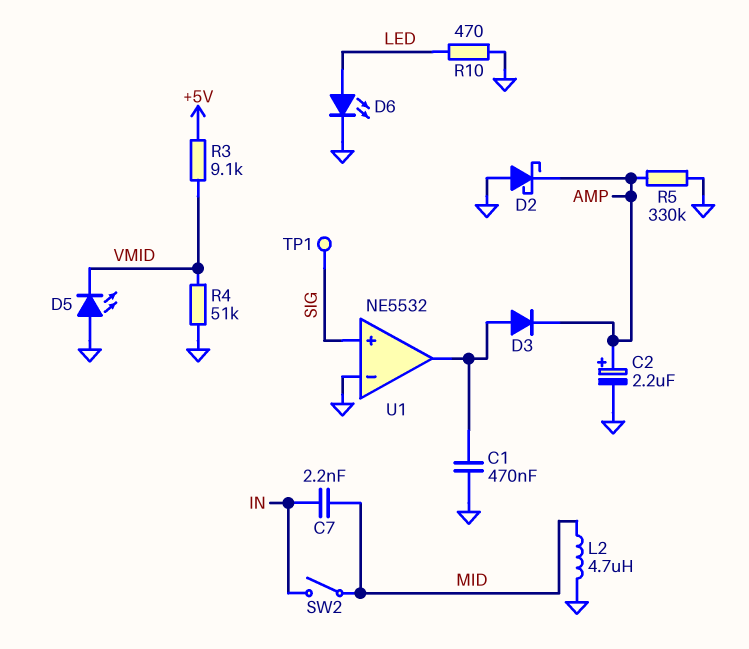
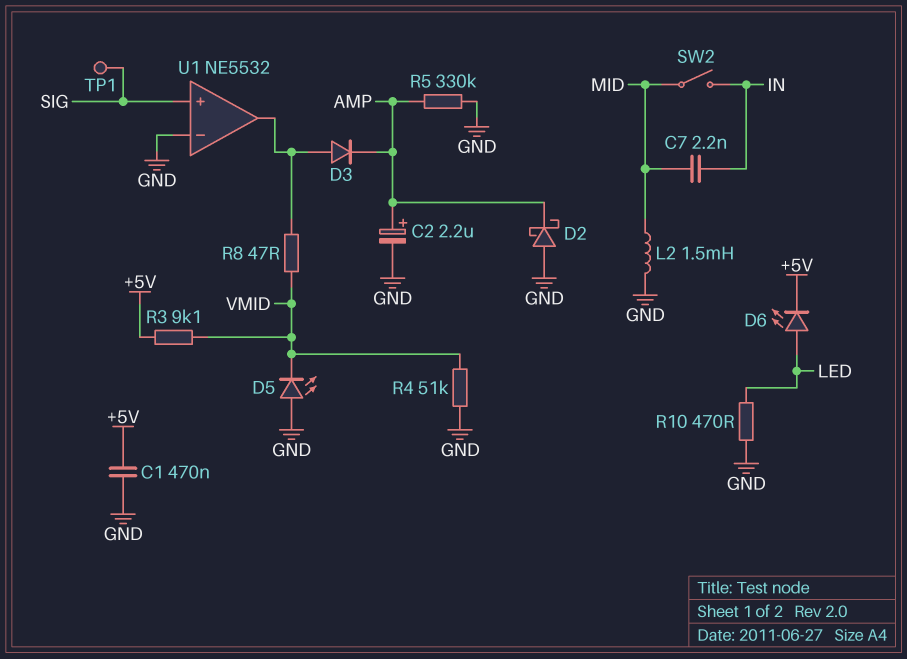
C1: 470nF (GND, U1/out) -> 470nF (+5V, GND)
D6: LED (A LED, K GND) -> LED (A LED, K +5V)
L2: 4.7uH (GND, MID) -> 1.5mH (GND, MID)
R8: none -> 47 (U1/out, VMID)

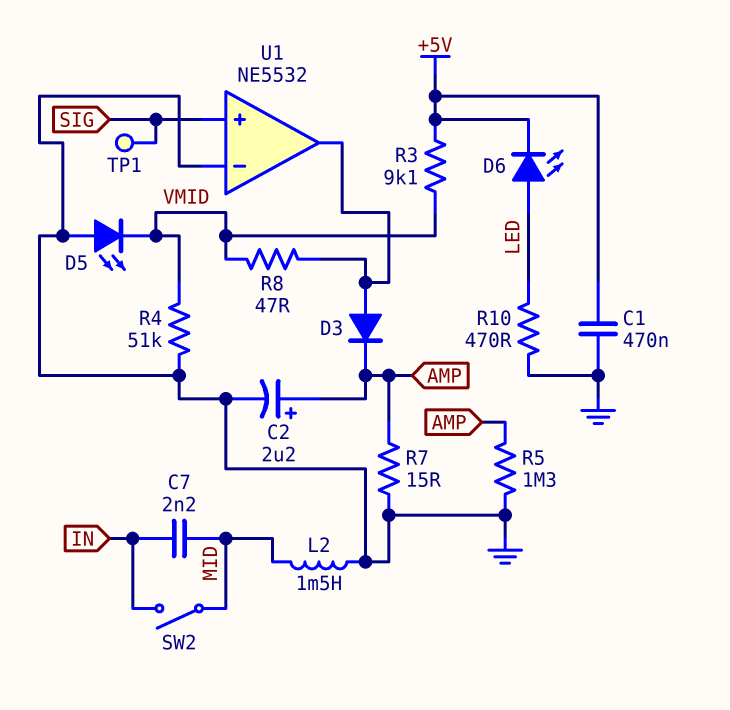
D2: schottky (A GND, K AMP) -> none
R5: 330k (AMP, GND) -> 1.3M (AMP, GND)
R7: none -> 15 (AMP, GND)

